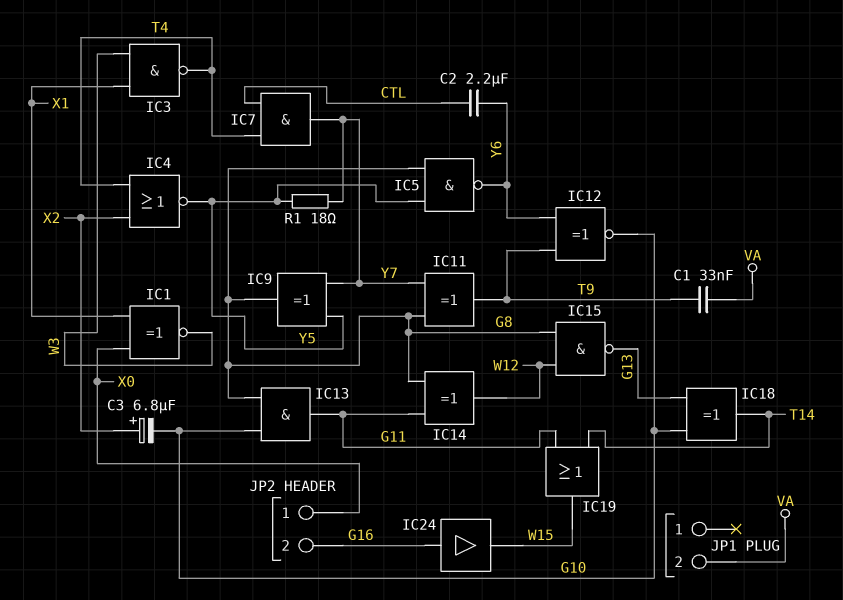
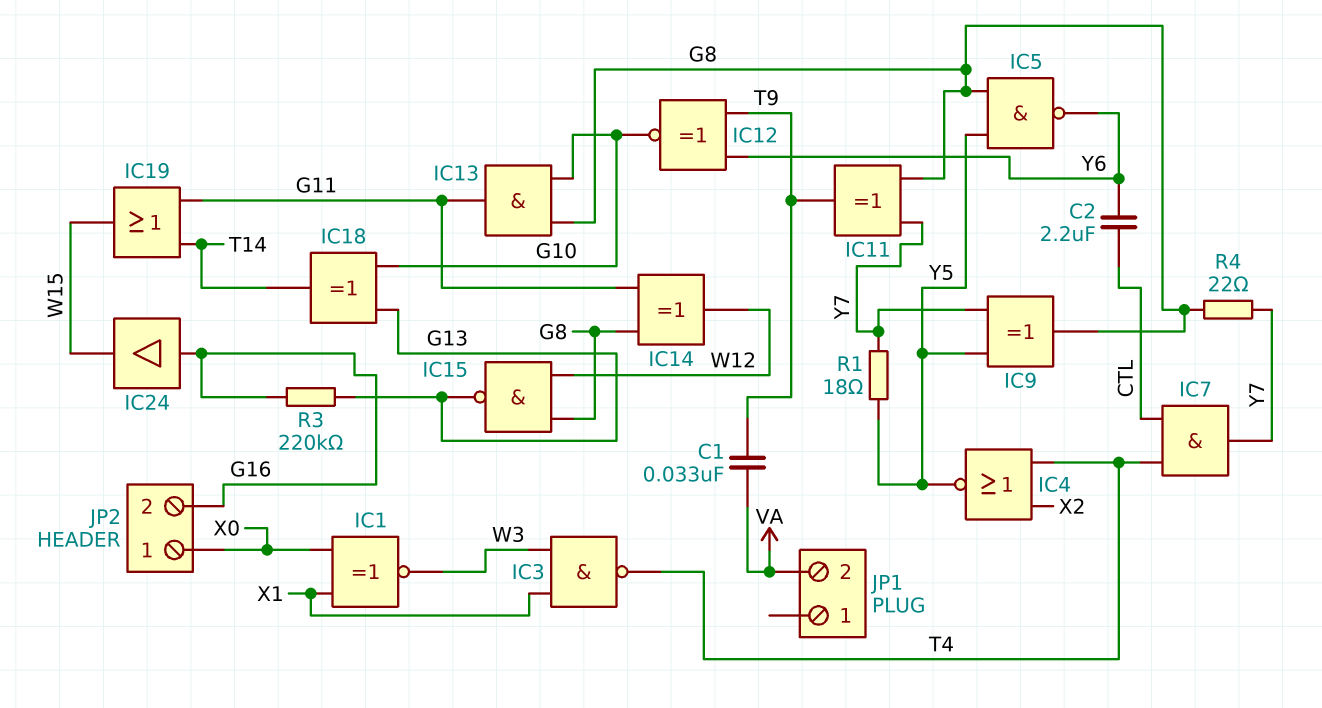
C3: 6.8uF (plus X2, minus G10) -> none
R3: none -> 220k (G13, G16)
R4: none -> 22 (G8, Y7)

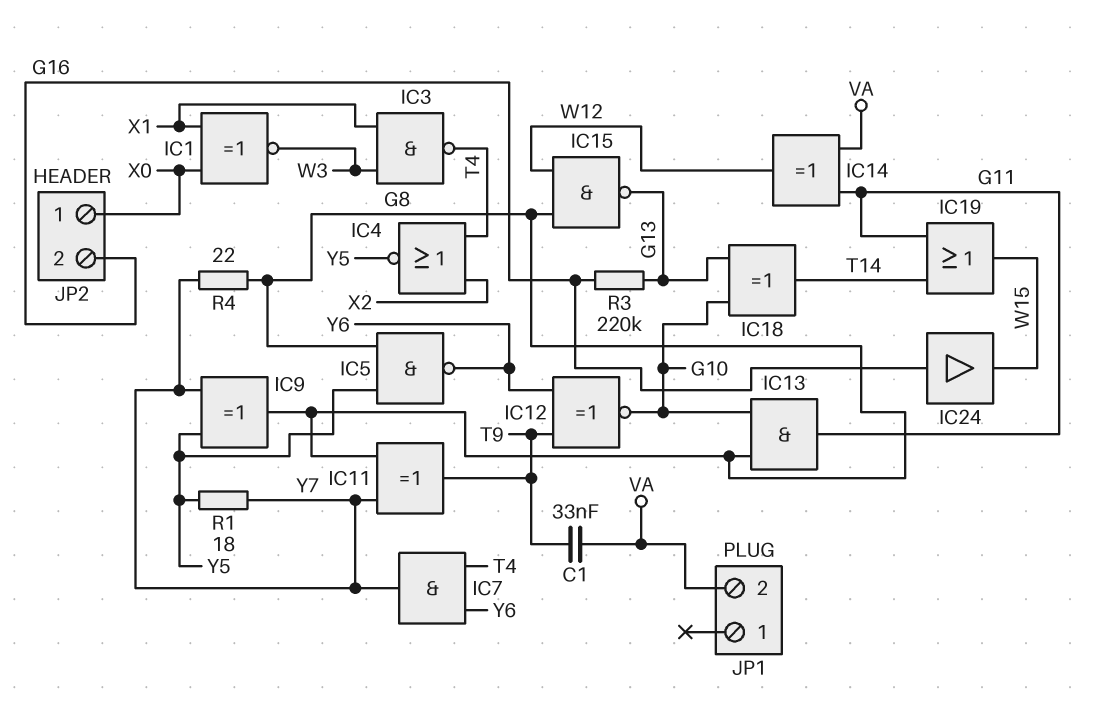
C2: 2.2uF (CTL, Y6) -> none
IC7: AND (in CTL, in T4, out Y7) -> AND (in T4, in Y6, out Y7)
IC14: XOR (in G8, in G11, out W12) -> XOR (in G11, in VA, out W12)

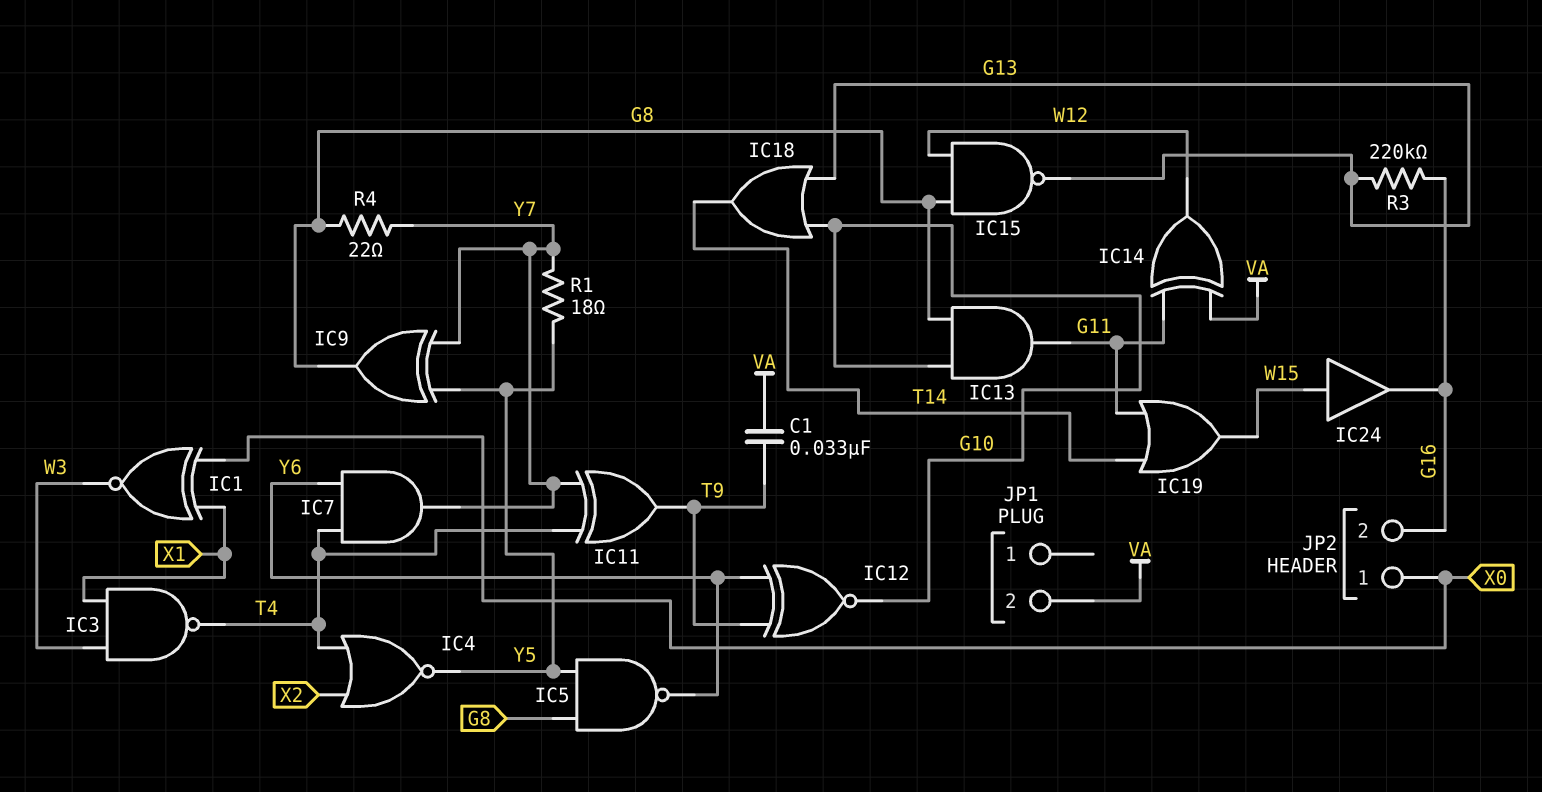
IC11: XOR (in G8, in Y7, out T9) -> XOR (in T4, in Y7, out T9)
IC18: XOR (in G10, in G13, out T14) -> OR (in G10, in G13, out T14)
IC24: buffer (in G16, out W15) -> buffer (in W15, out G16)

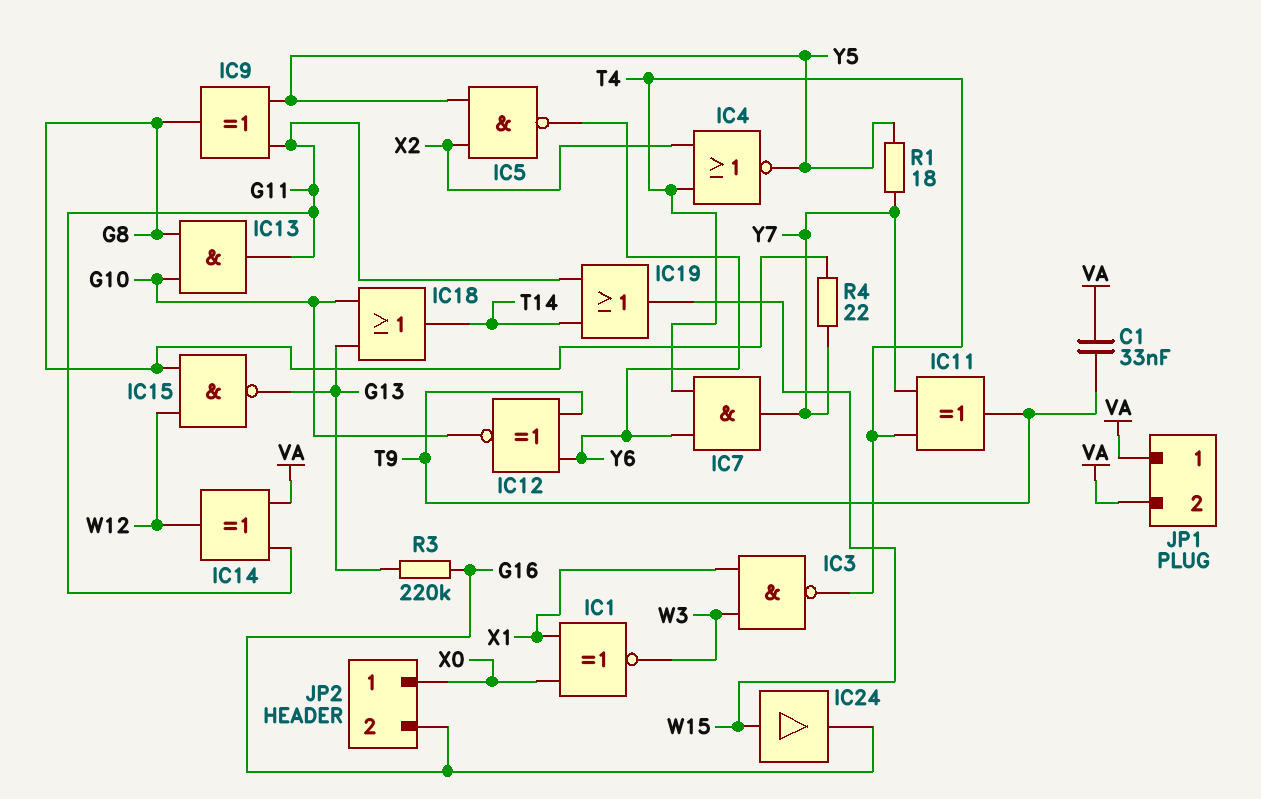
IC5: NAND (in G8, in Y5, out Y6) -> NAND (in X2, in Y5, out Y6)
IC9: XOR (in Y5, in Y7, out G8) -> XOR (in G11, in Y5, out G8)
JP1 pin 1: none -> VA

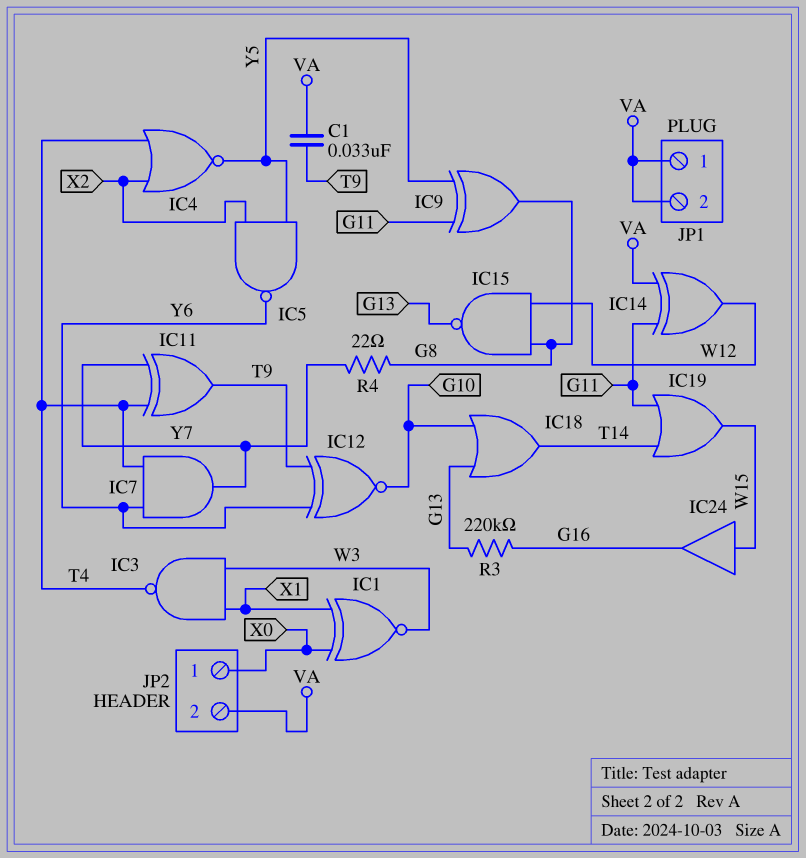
IC13: AND (in G8, in G10, out G11) -> none
JP2 pin 2: G16 -> VA
R1: 18 (Y5, Y7) -> none

